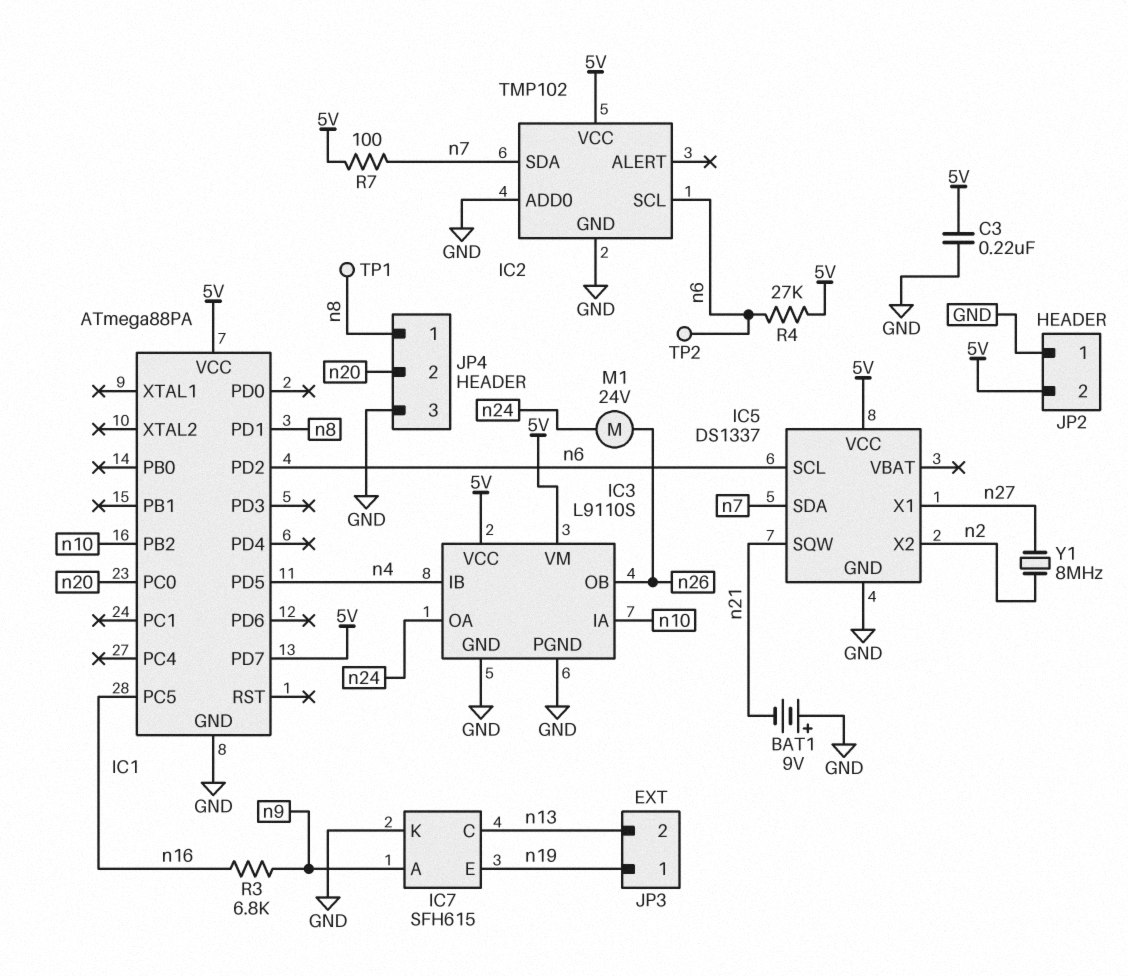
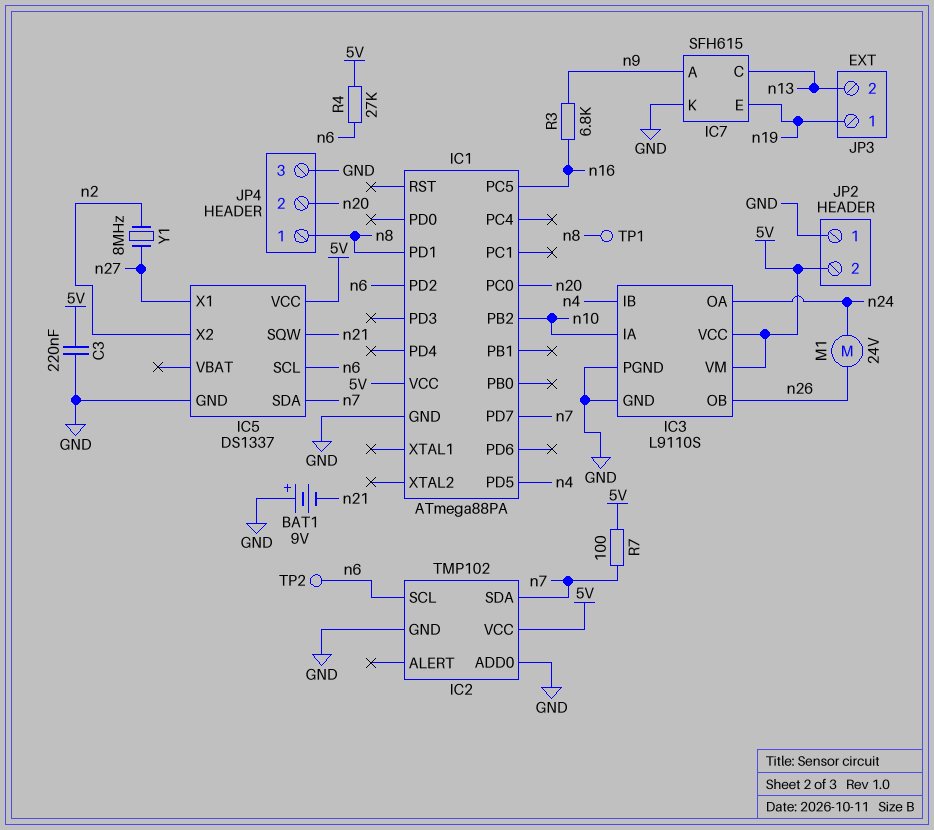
IC1 pin PD7: 5V -> n7

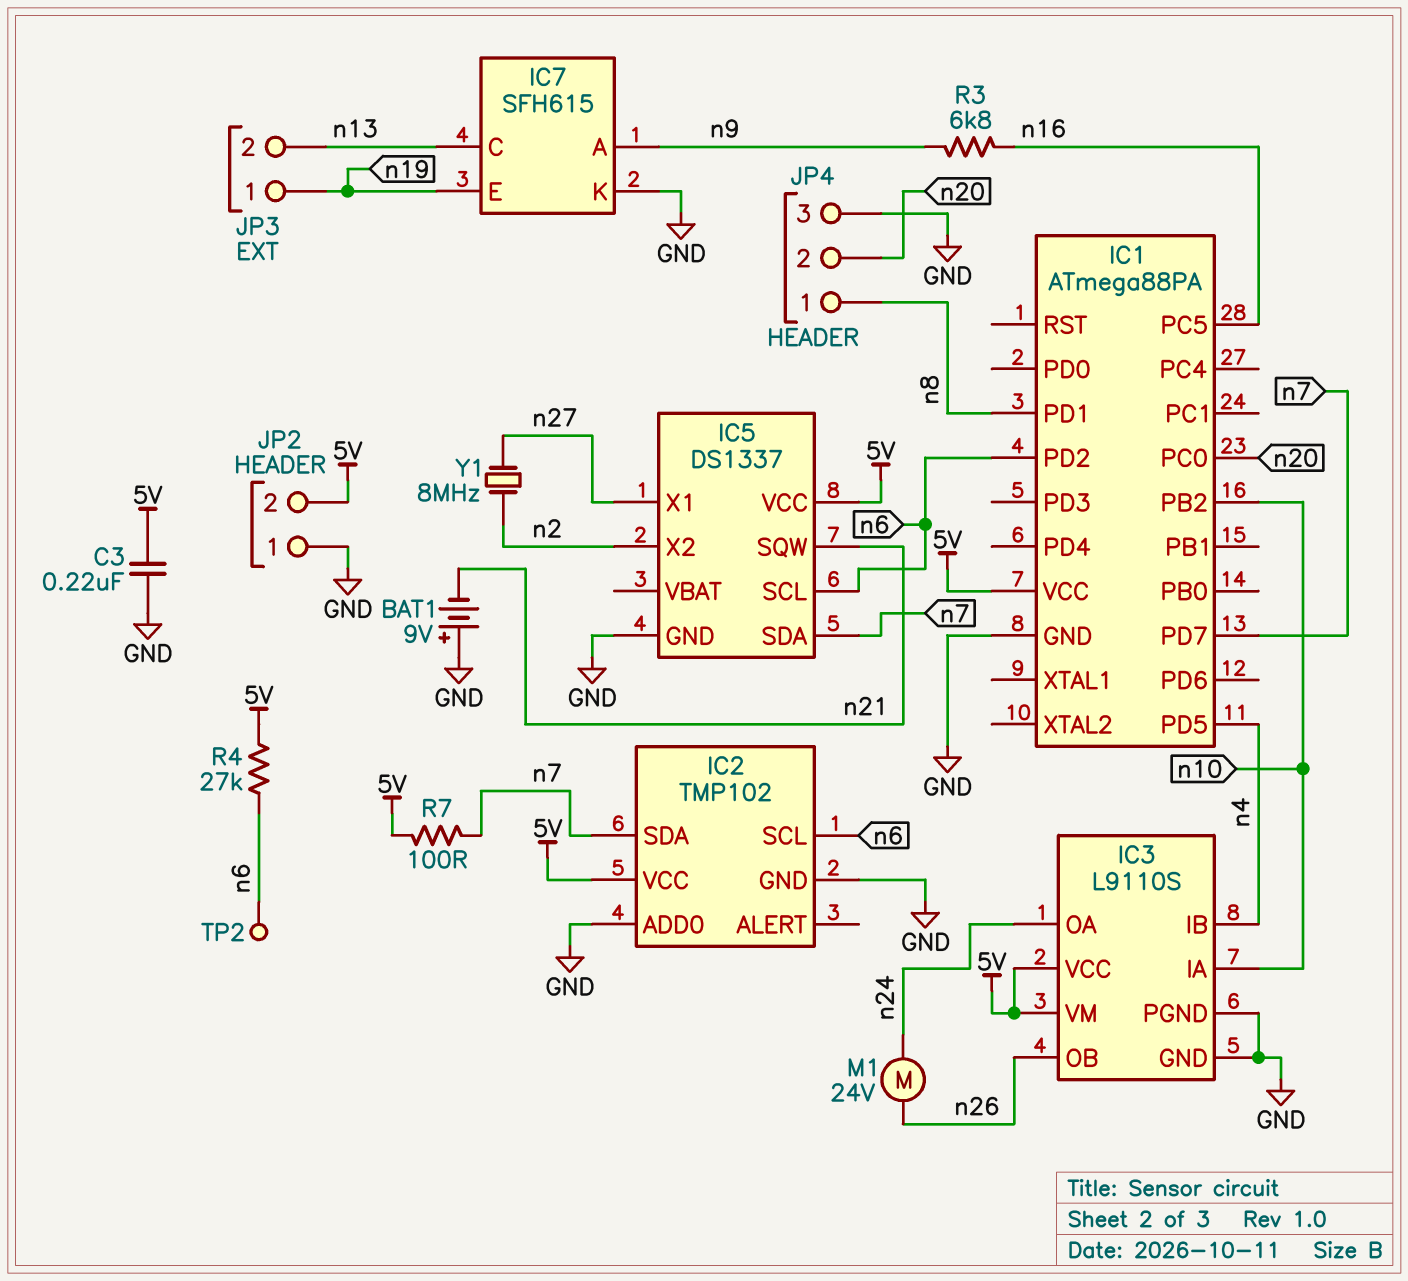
TP1: test point (n8) -> none

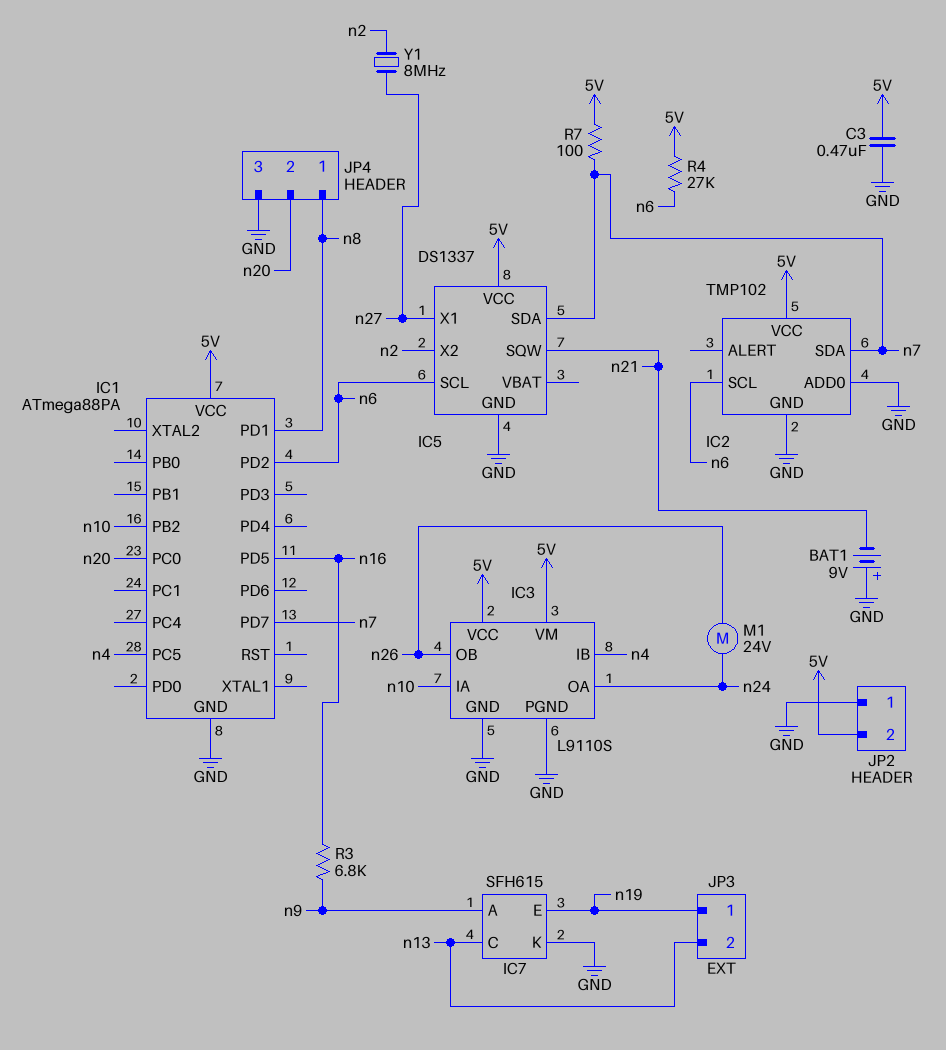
C3: 220nF (5V, GND) -> 470nF (5V, GND)
IC1 pin PC5: n16 -> n4
IC1 pin PD5: n4 -> n16
TP2: test point (n6) -> none

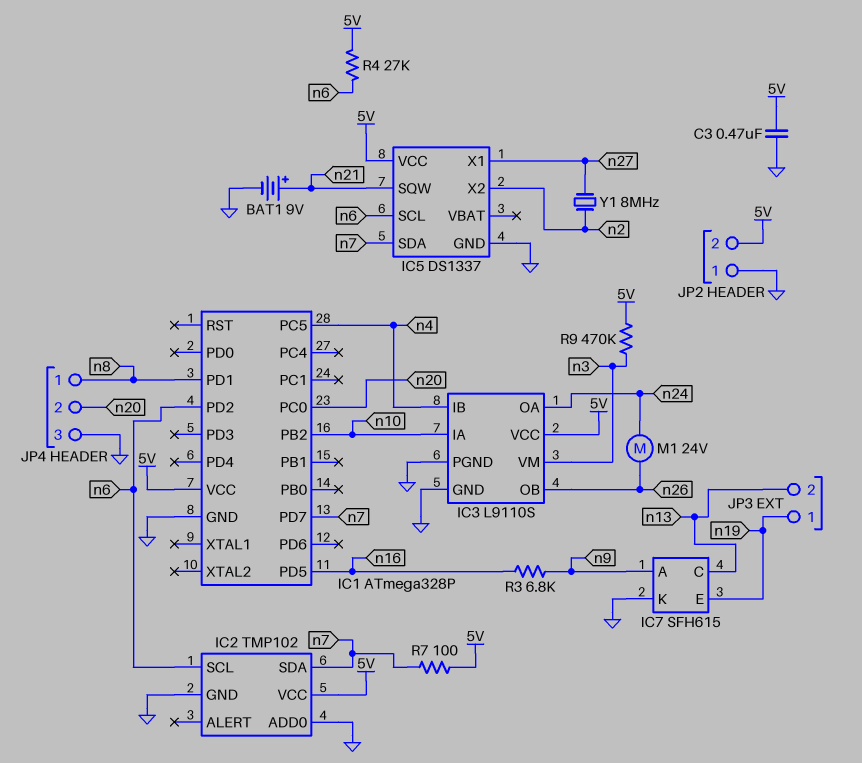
BAT1: 9V (plus GND, minus n21) -> 9V (plus n21, minus GND)
IC1: ATmega88PA -> ATmega328P
IC3 pin VM: 5V -> n3
R9: none -> 470k (5V, n3)

